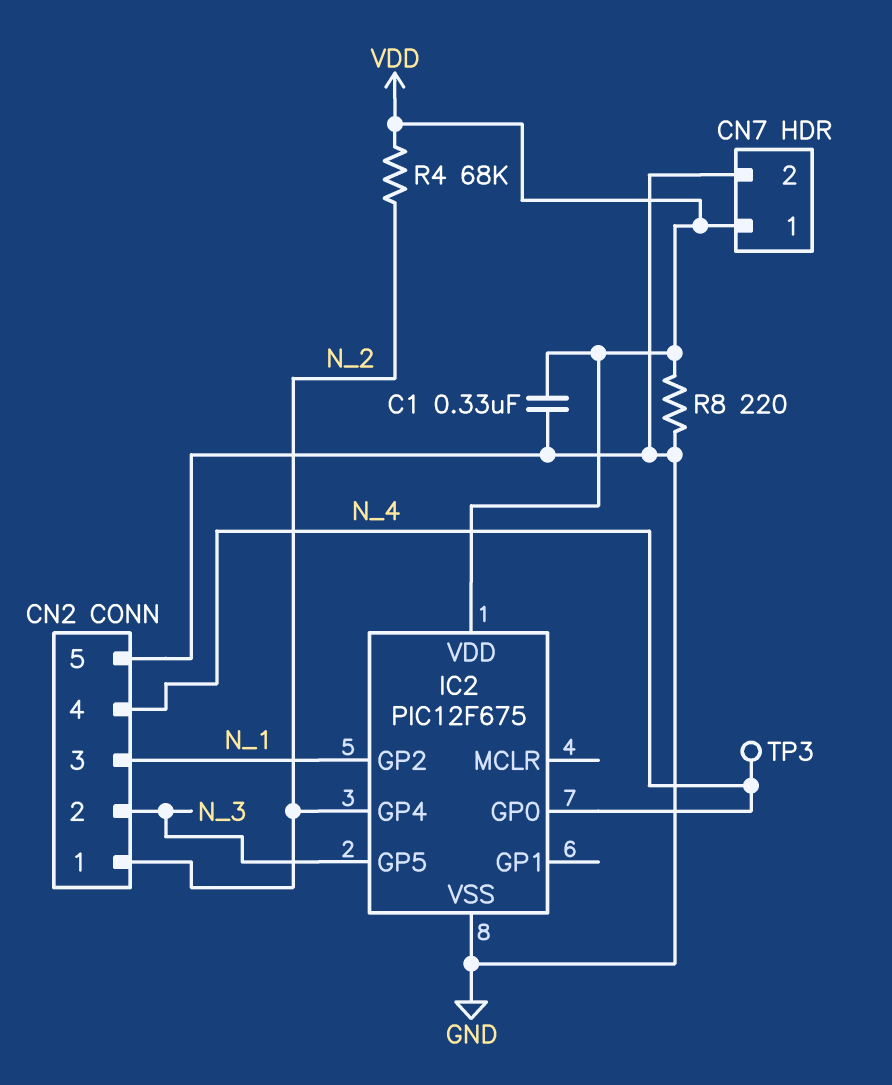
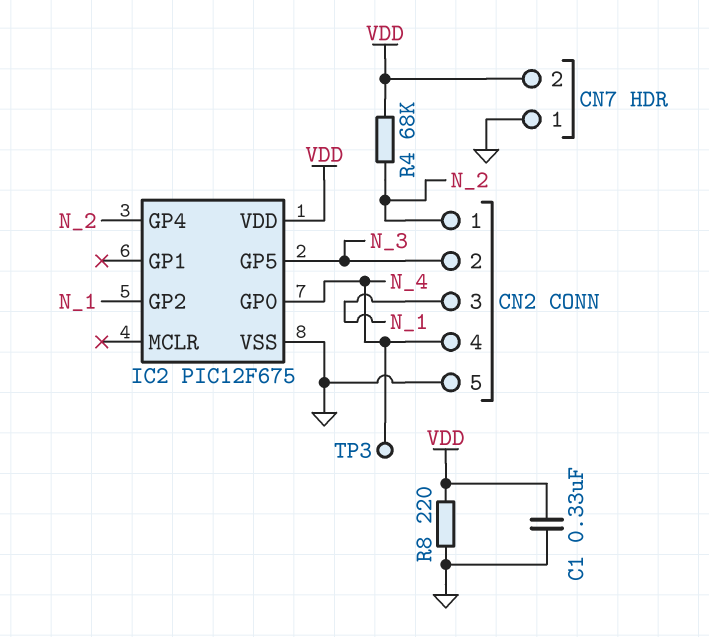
CN7 pin 1: VDD -> GND
CN7 pin 2: GND -> VDD

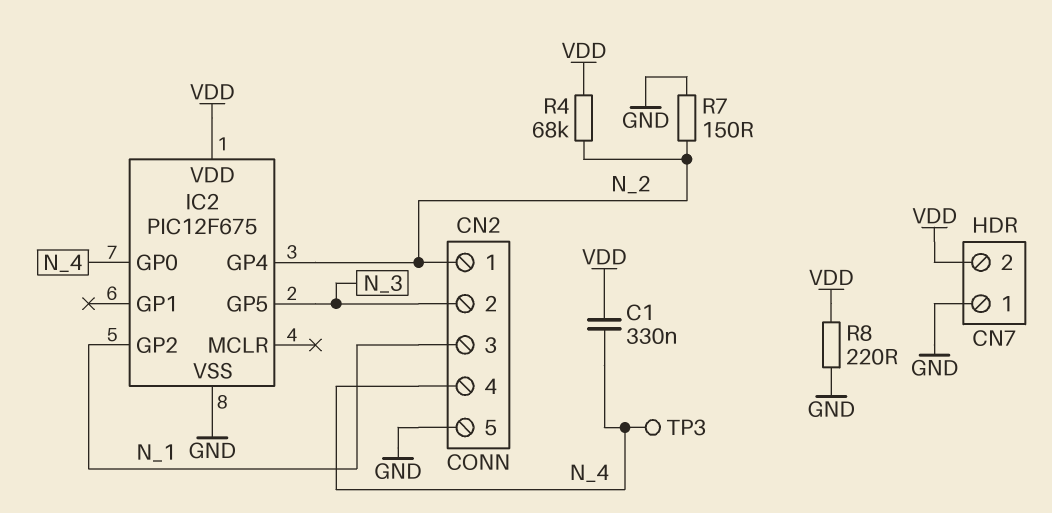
C1: 330nF (GND, VDD) -> 330nF (N_4, VDD)
R7: none -> 150 (GND, N_2)

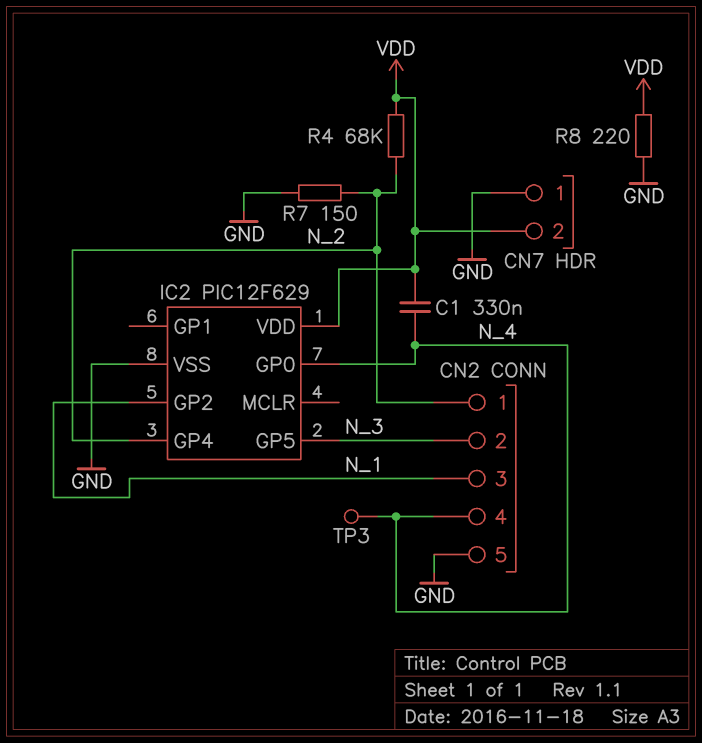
IC2: PIC12F675 -> PIC12F629

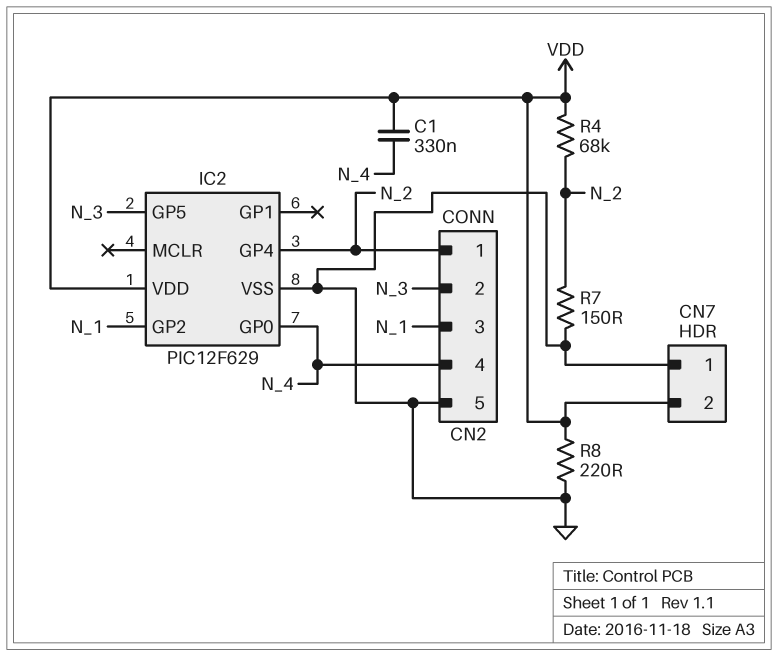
TP3: test point (N_4) -> none

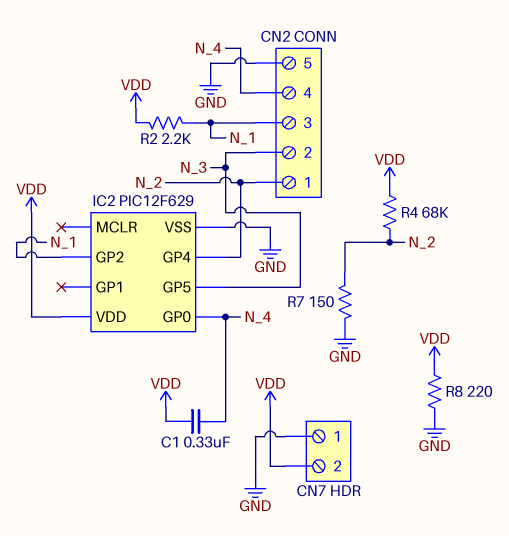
R2: none -> 2.2k (N_1, VDD)

